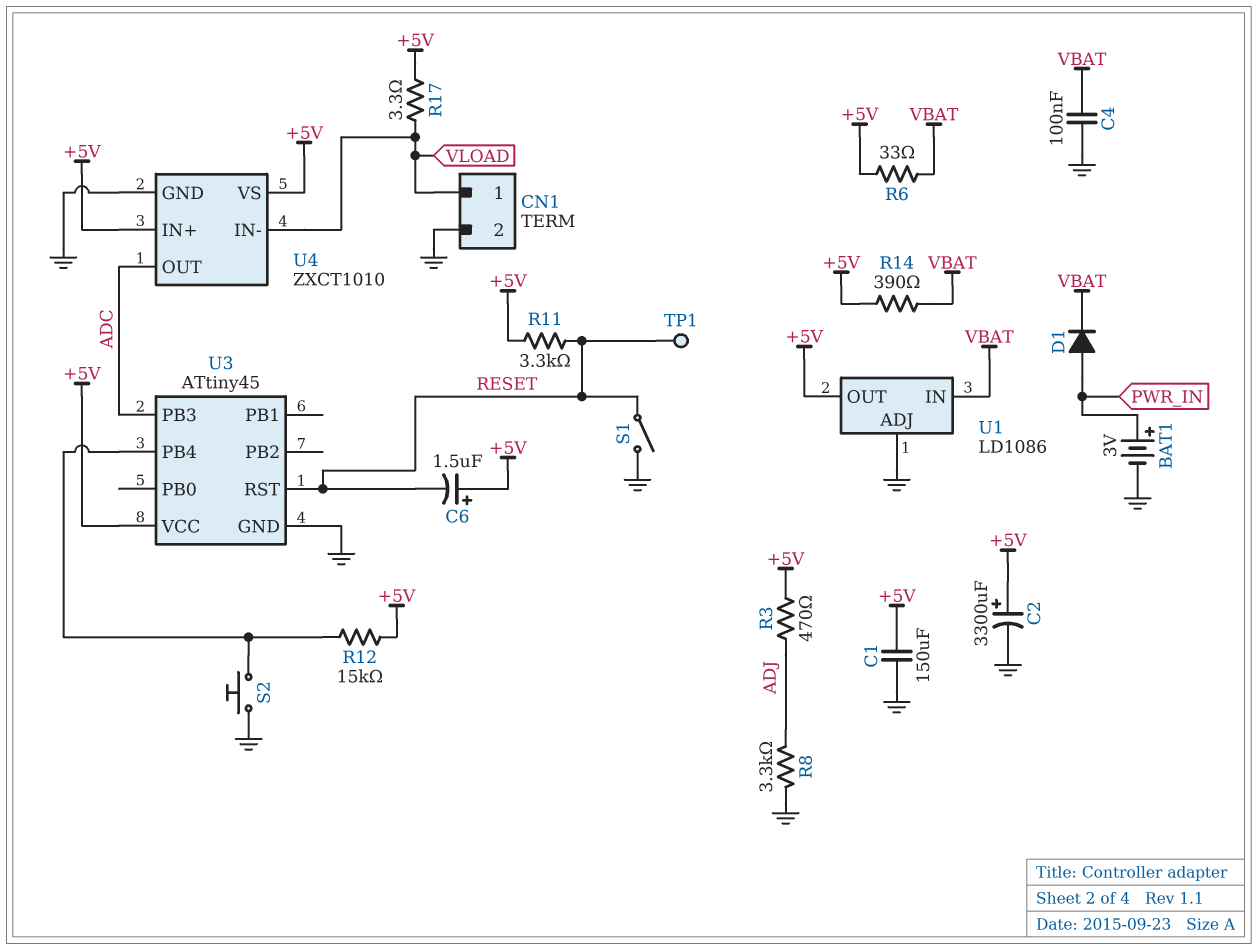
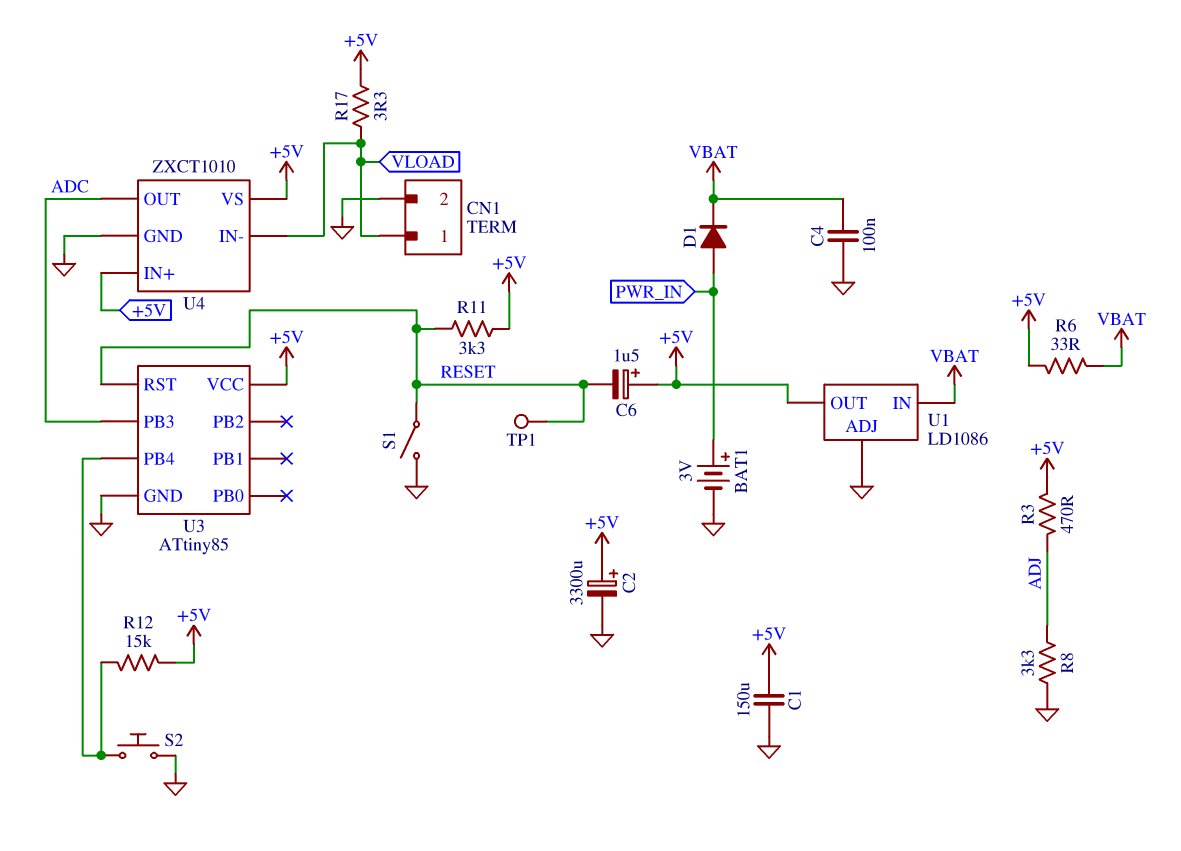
R14: 390 (+5V, VBAT) -> none
U3: ATtiny45 -> ATtiny85

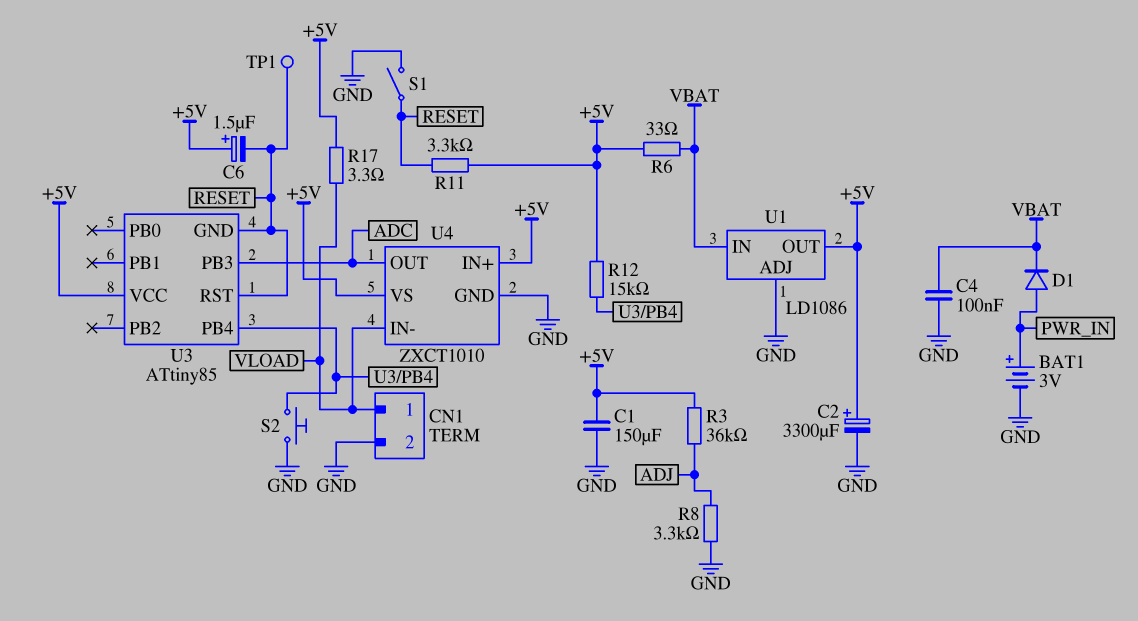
R3: 470 (+5V, ADJ) -> 36k (+5V, ADJ)
U3 pin GND: GND -> RESET

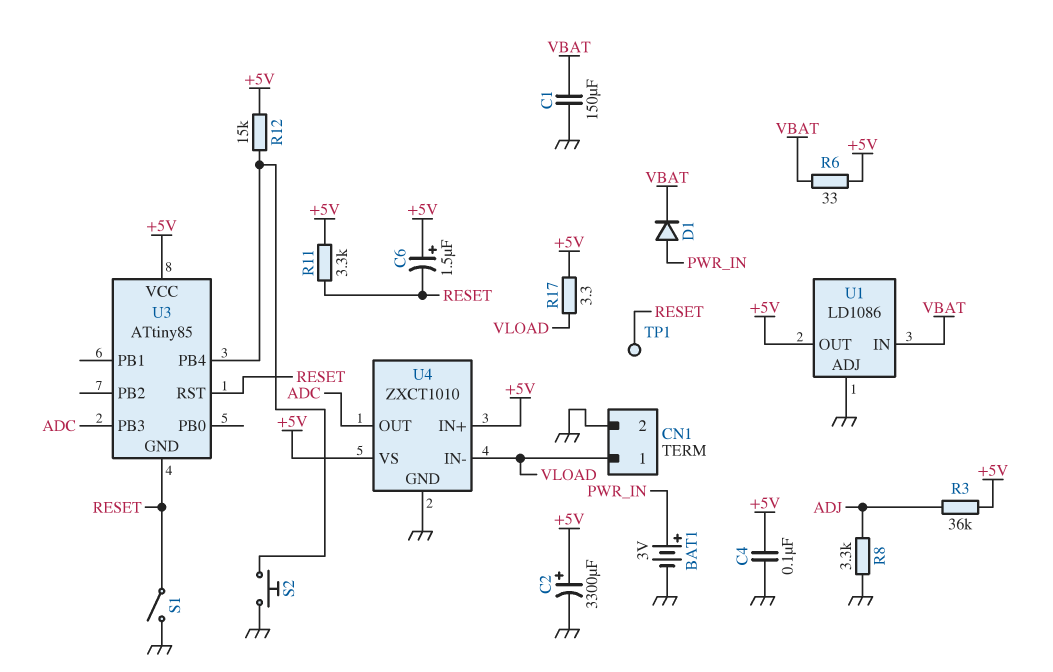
C1: 150uF (+5V, GND) -> 150uF (GND, VBAT)
C4: 100nF (GND, VBAT) -> 100nF (+5V, GND)

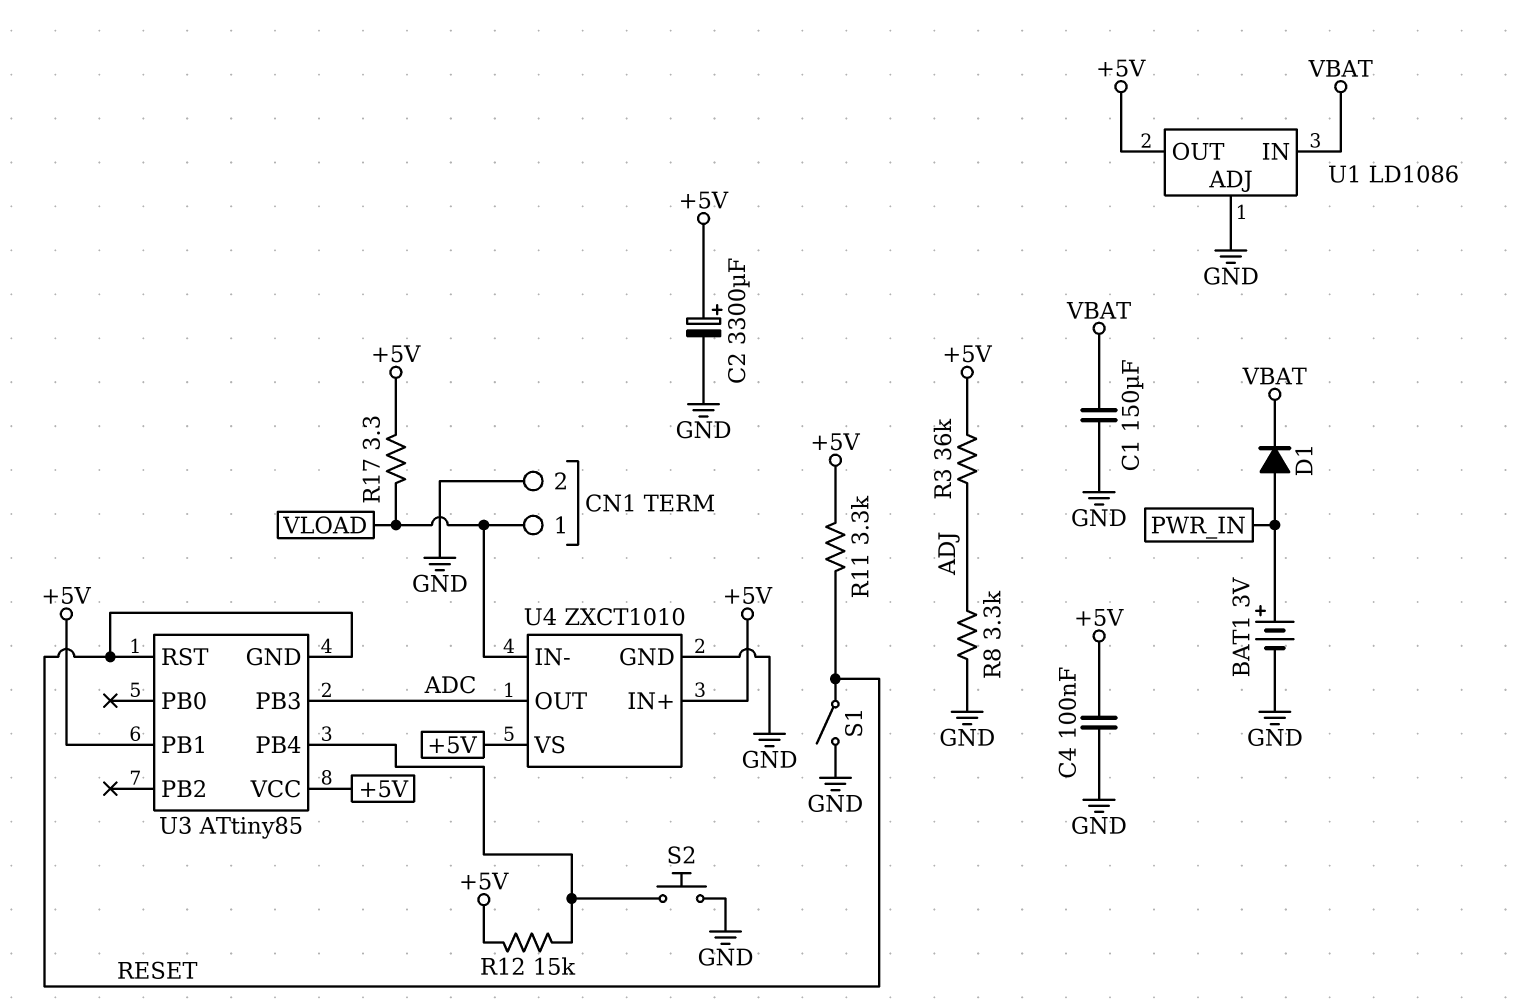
C6: 1.5uF (plus +5V, minus RESET) -> none
R6: 33 (+5V, VBAT) -> none
TP1: test point (RESET) -> none
U3 pin PB1: none -> +5V

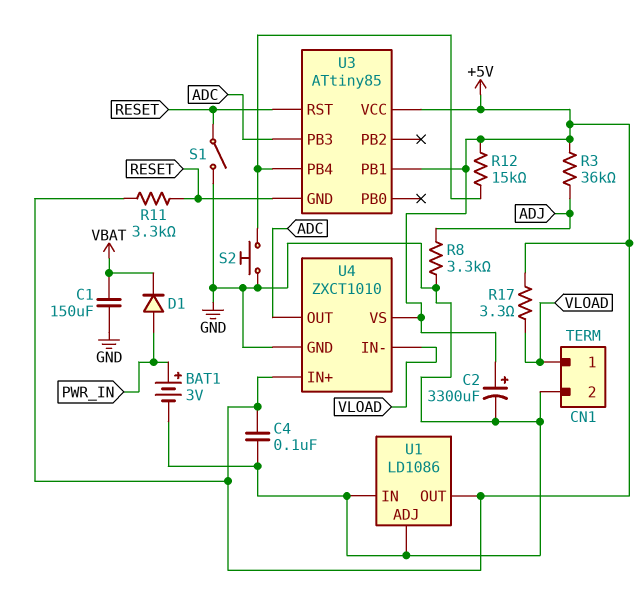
U1 pin IN: VBAT -> GND

